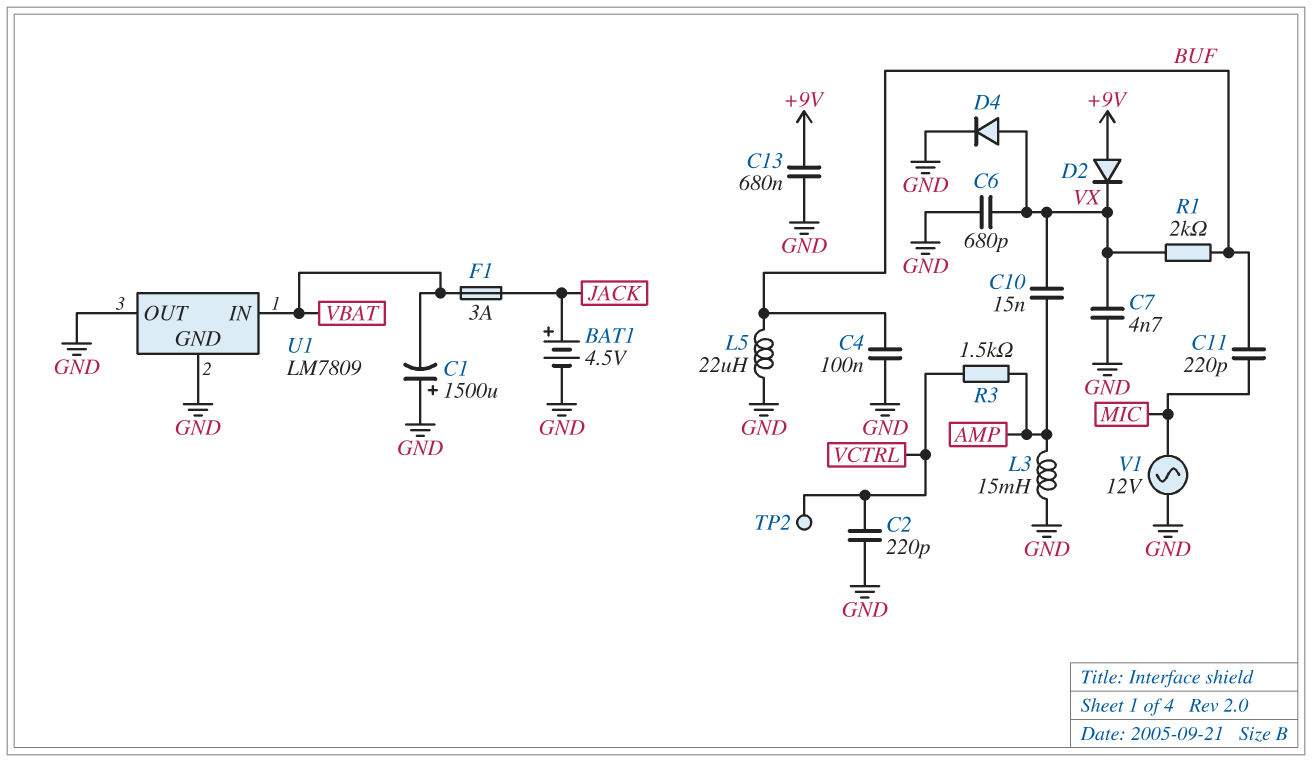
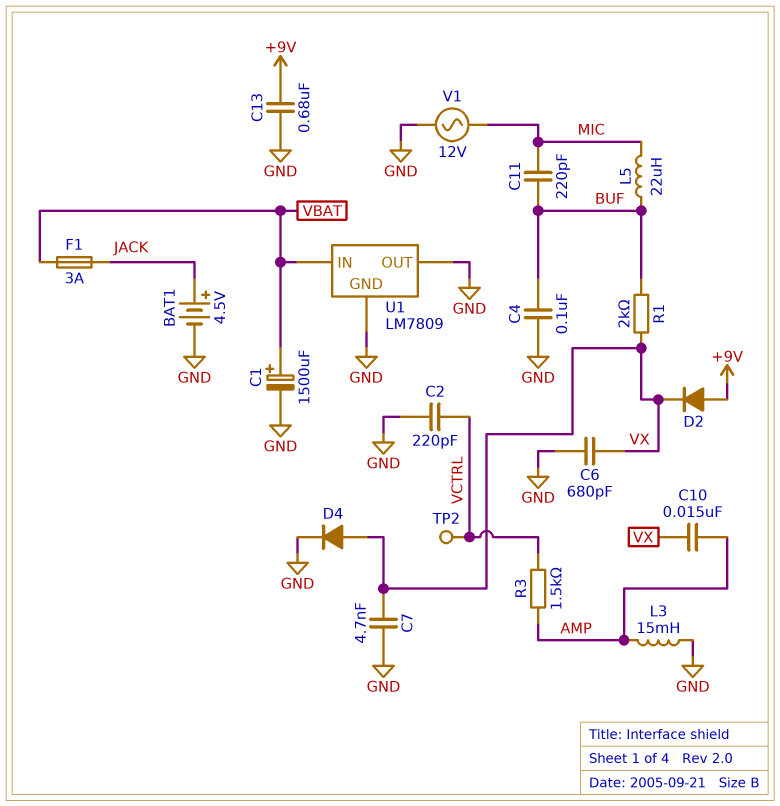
C1: 1500uF (plus GND, minus VBAT) -> 1500uF (plus VBAT, minus GND)
L5: 22uH (BUF, GND) -> 22uH (BUF, MIC)

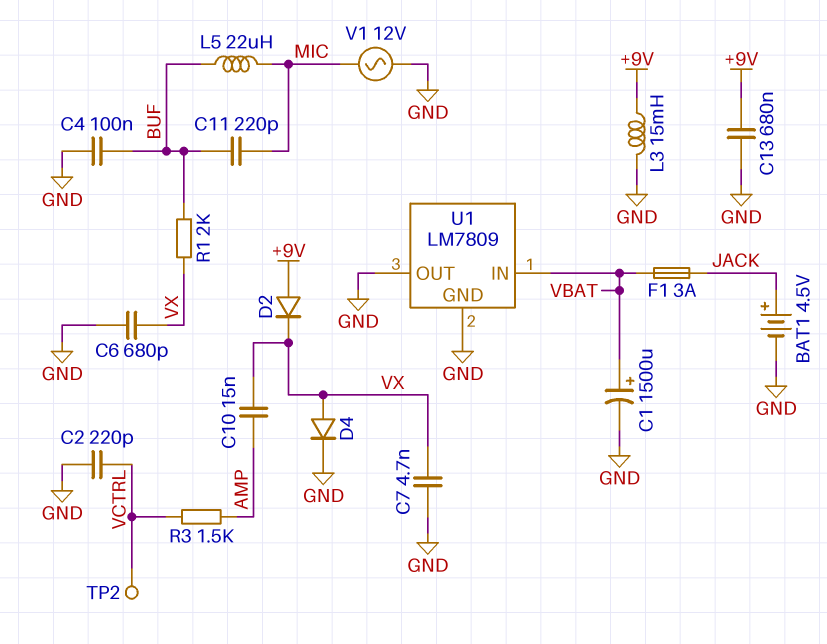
L3: 15mH (AMP, GND) -> 15mH (+9V, GND)

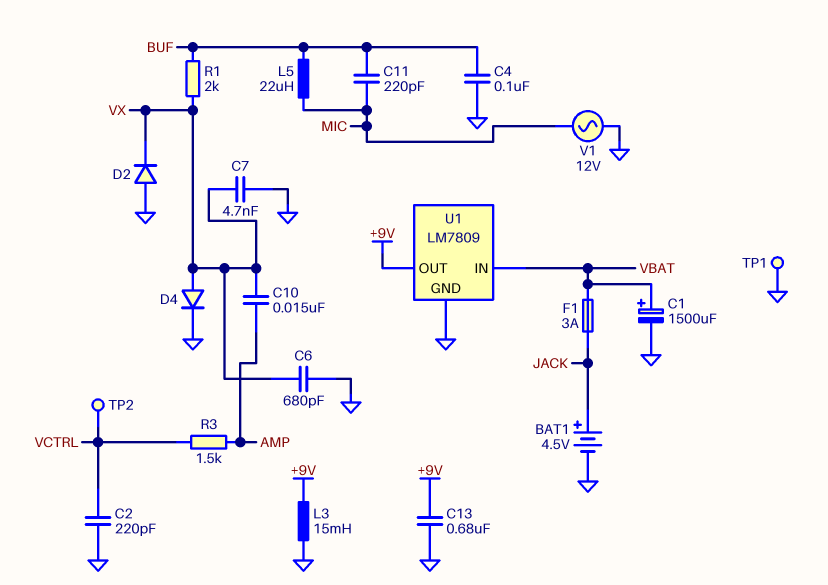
D2: diode (A +9V, K VX) -> diode (A GND, K VX)
TP1: none -> test point (GND)
U1 pin OUT: GND -> +9V

